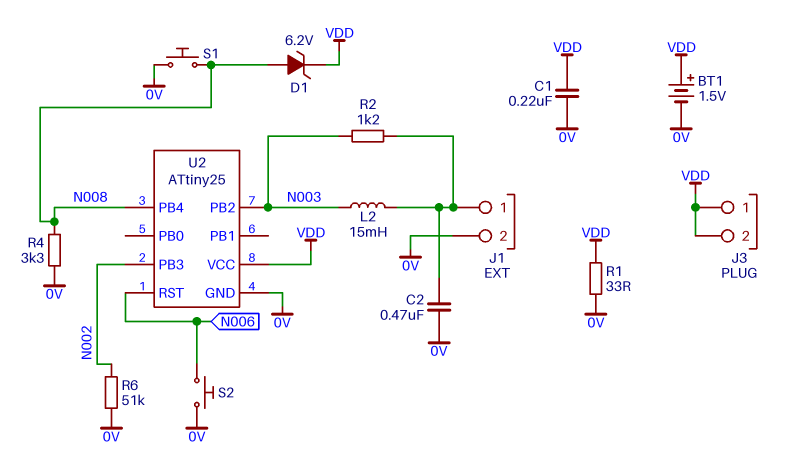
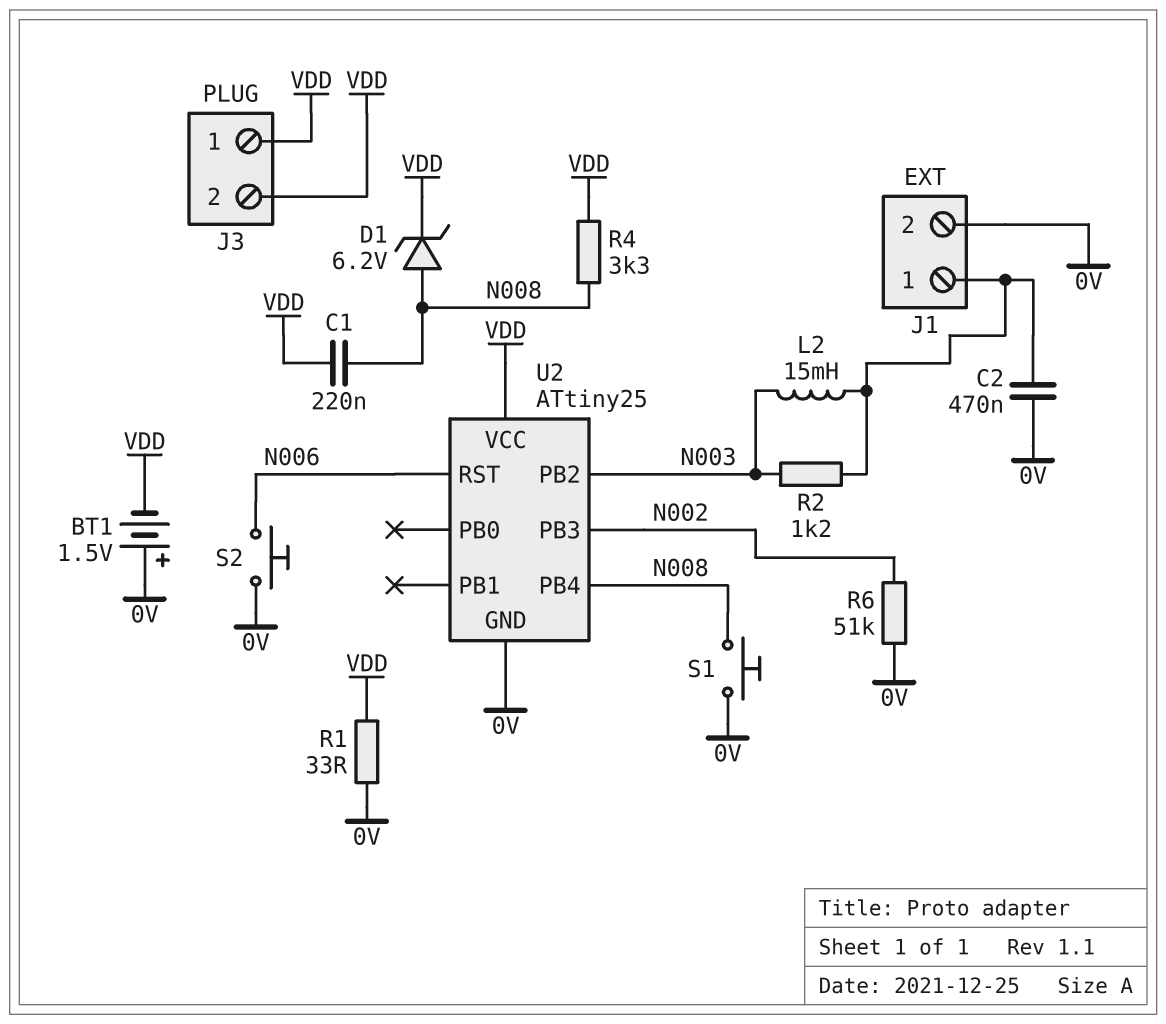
BT1: 1.5V (plus VDD, minus 0V) -> 1.5V (plus 0V, minus VDD)
C1: 220nF (0V, VDD) -> 220nF (N008, VDD)
R4: 3.3k (0V, N008) -> 3.3k (N008, VDD)

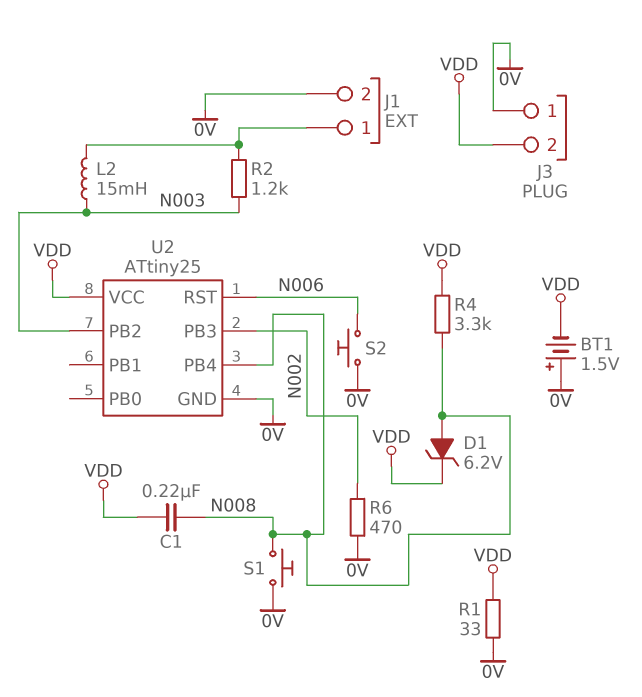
C2: 470nF (0V, J1/1) -> none
J3 pin 1: VDD -> 0V
R6: 51k (0V, N002) -> 470 (0V, N002)

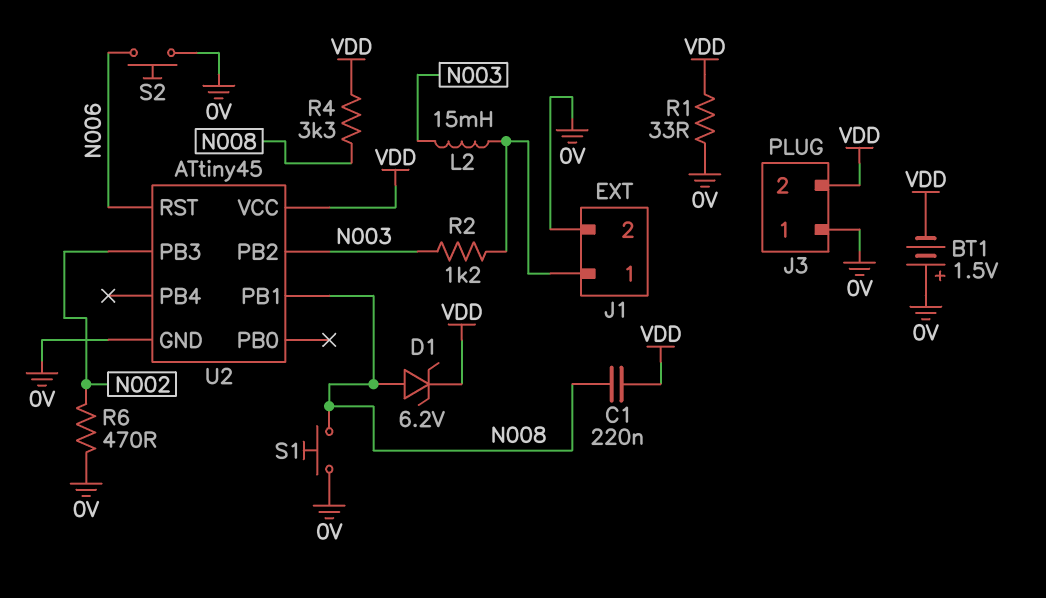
U2: ATtiny25 -> ATtiny45
U2 pin PB1: none -> N008
U2 pin PB4: N008 -> none

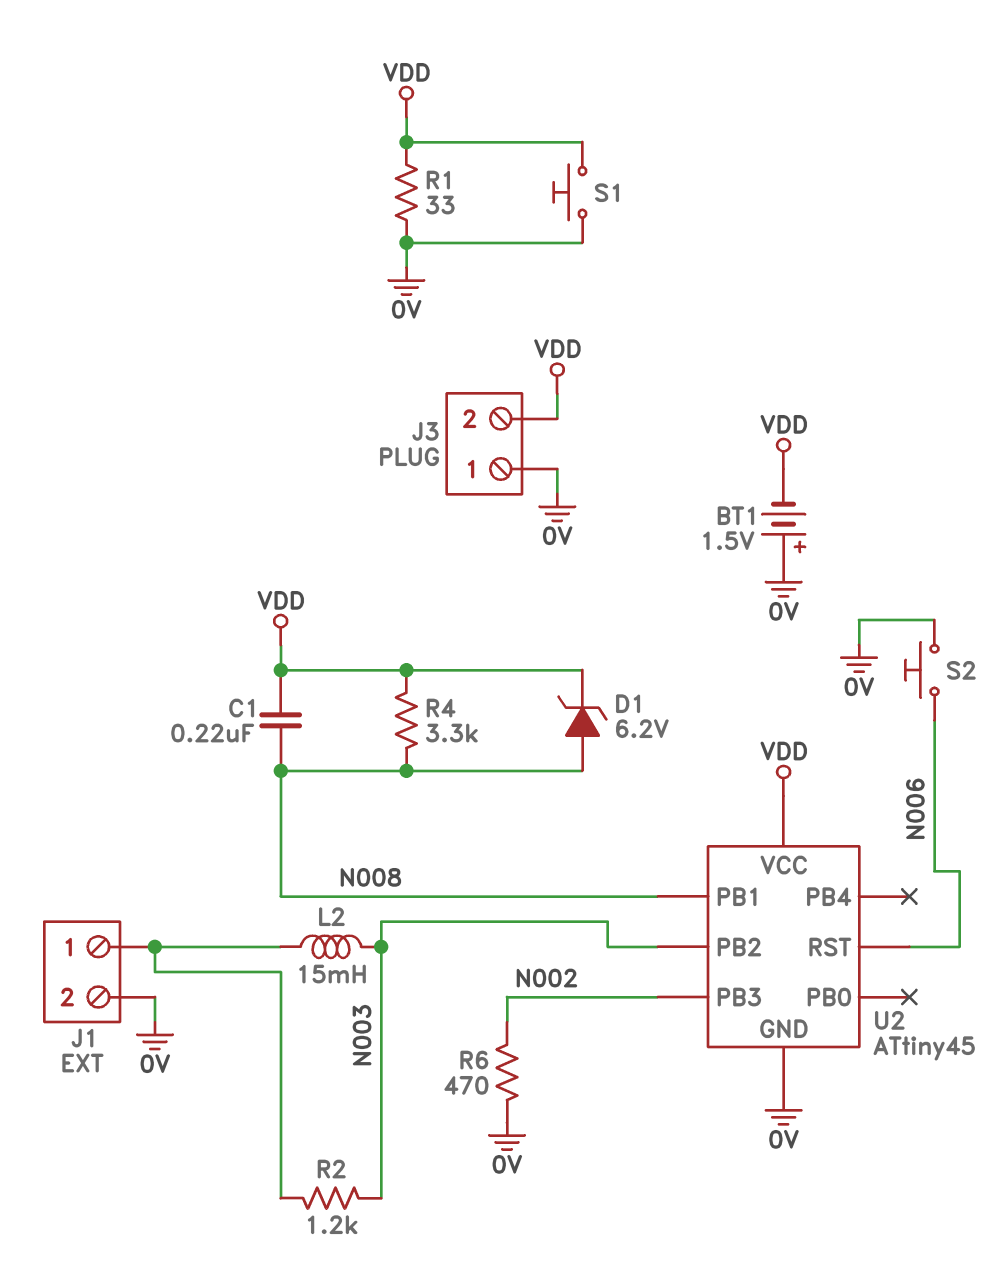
S1: button (0V, N008) -> button (0V, VDD)

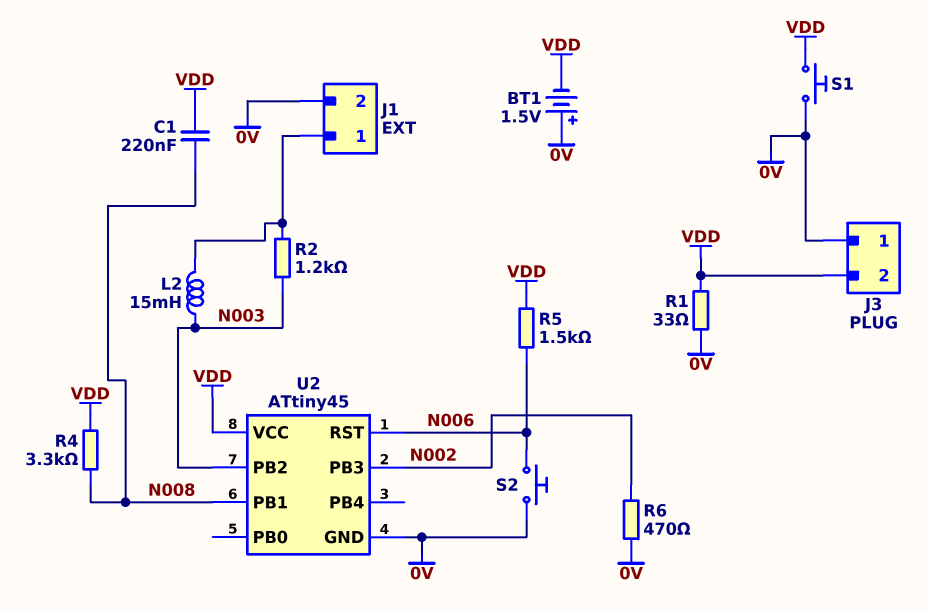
D1: zener 6.2V (A N008, K VDD) -> none
R5: none -> 1.5k (N006, VDD)

